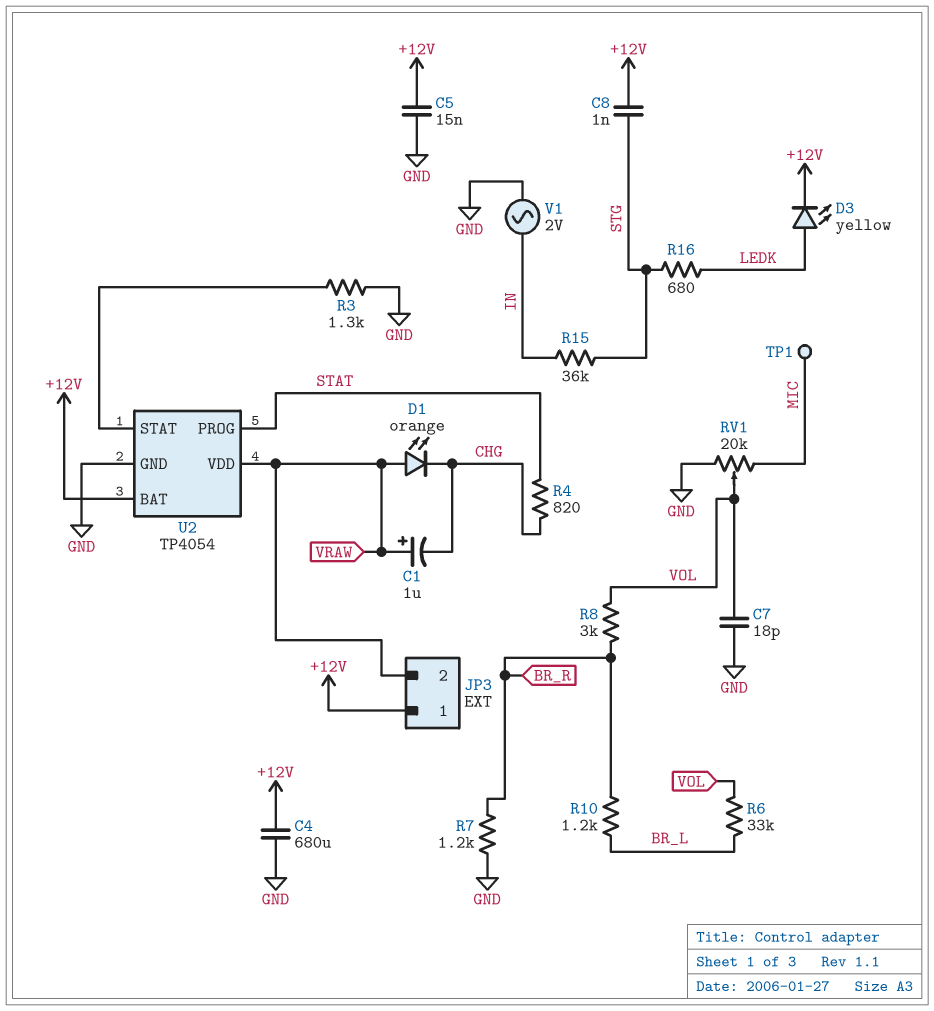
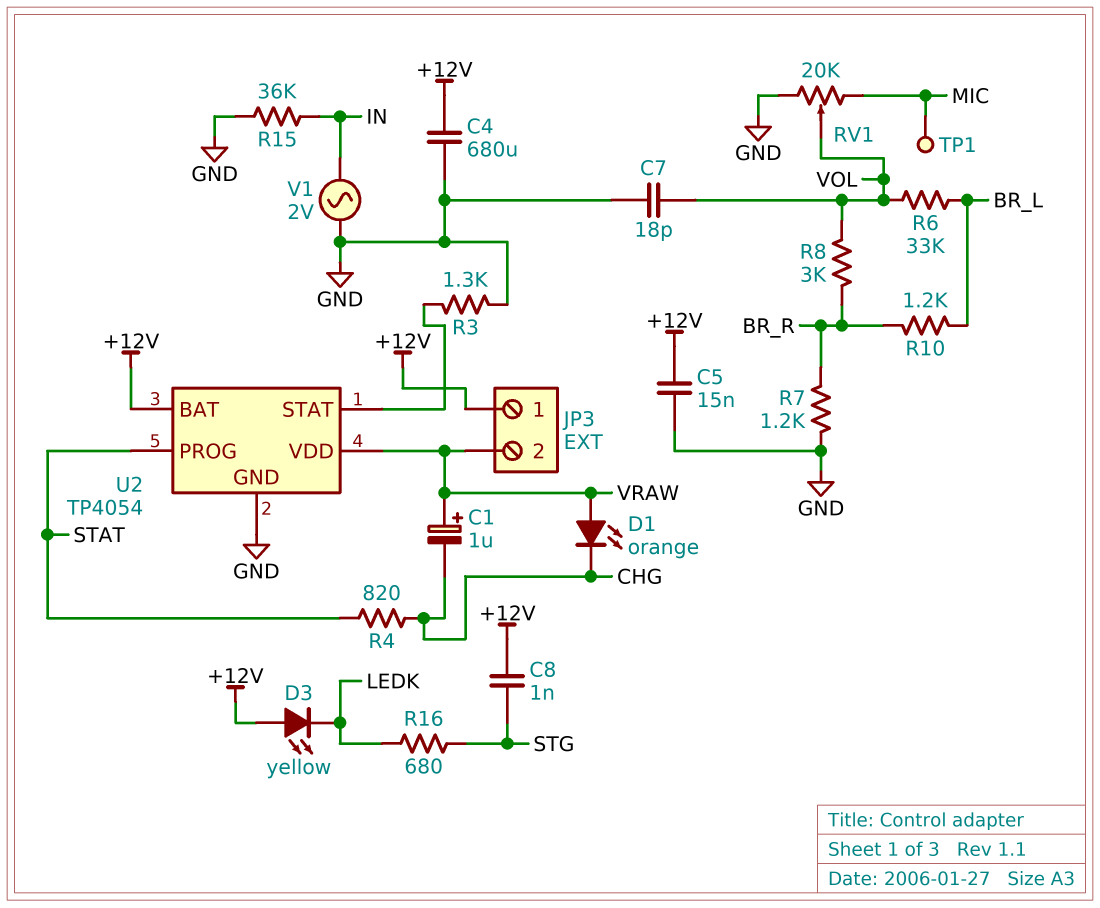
D3: LED yellow (A LEDK, K +12V) -> LED yellow (A +12V, K LEDK)
R15: 36k (IN, STG) -> 36k (GND, IN)

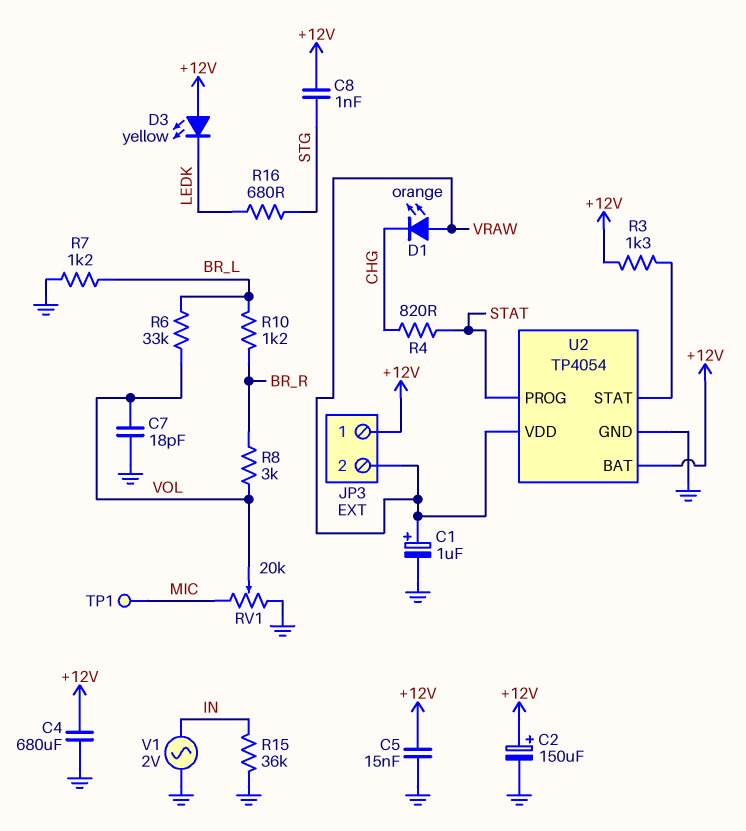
C1: 1uF (plus VRAW, minus CHG) -> 1uF (plus VRAW, minus GND)
C2: none -> 150uF (plus +12V, minus GND)
R3: 1.3k (GND, U2/STAT) -> 1.3k (+12V, U2/STAT)
R7: 1.2k (BR_R, GND) -> 1.2k (BR_L, GND)

